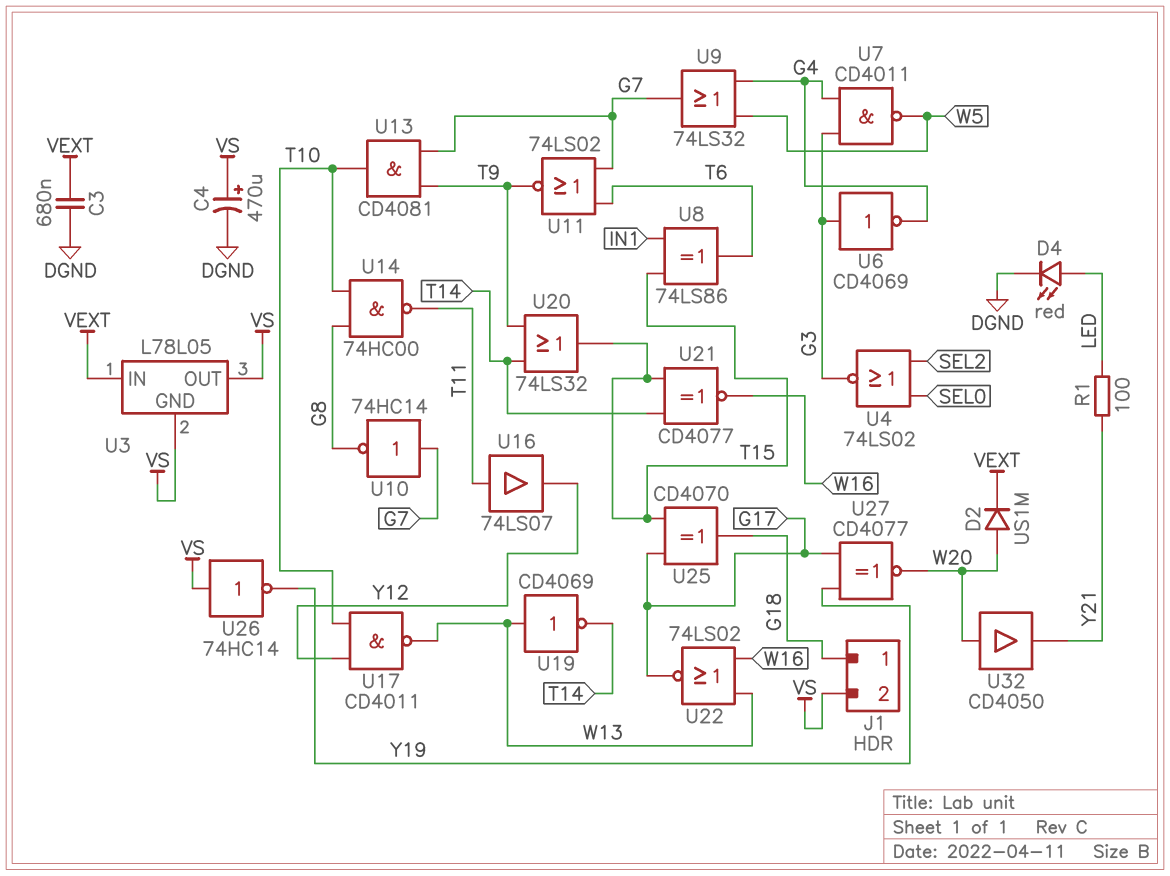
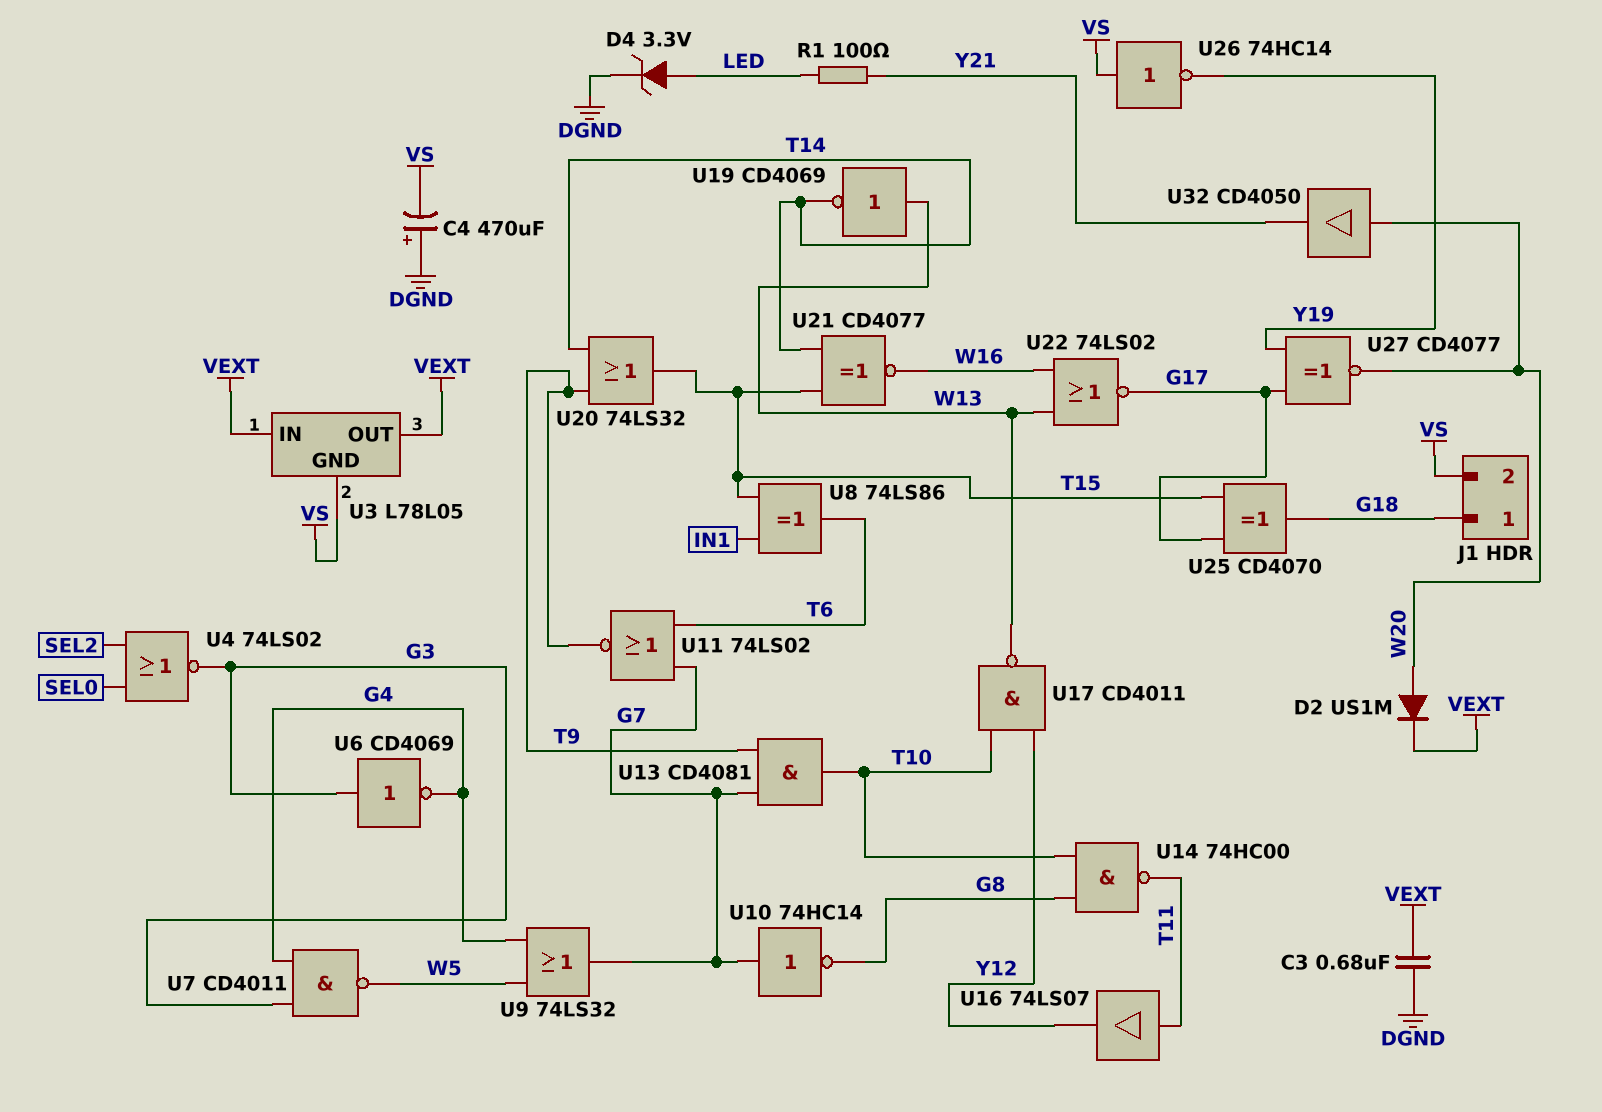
C4: 470uF (plus VS, minus DGND) -> 470uF (plus DGND, minus VS)
D4: LED red (A LED, K DGND) -> zener 3.3V (A LED, K DGND)
U3 pin OUT: VS -> VEXT

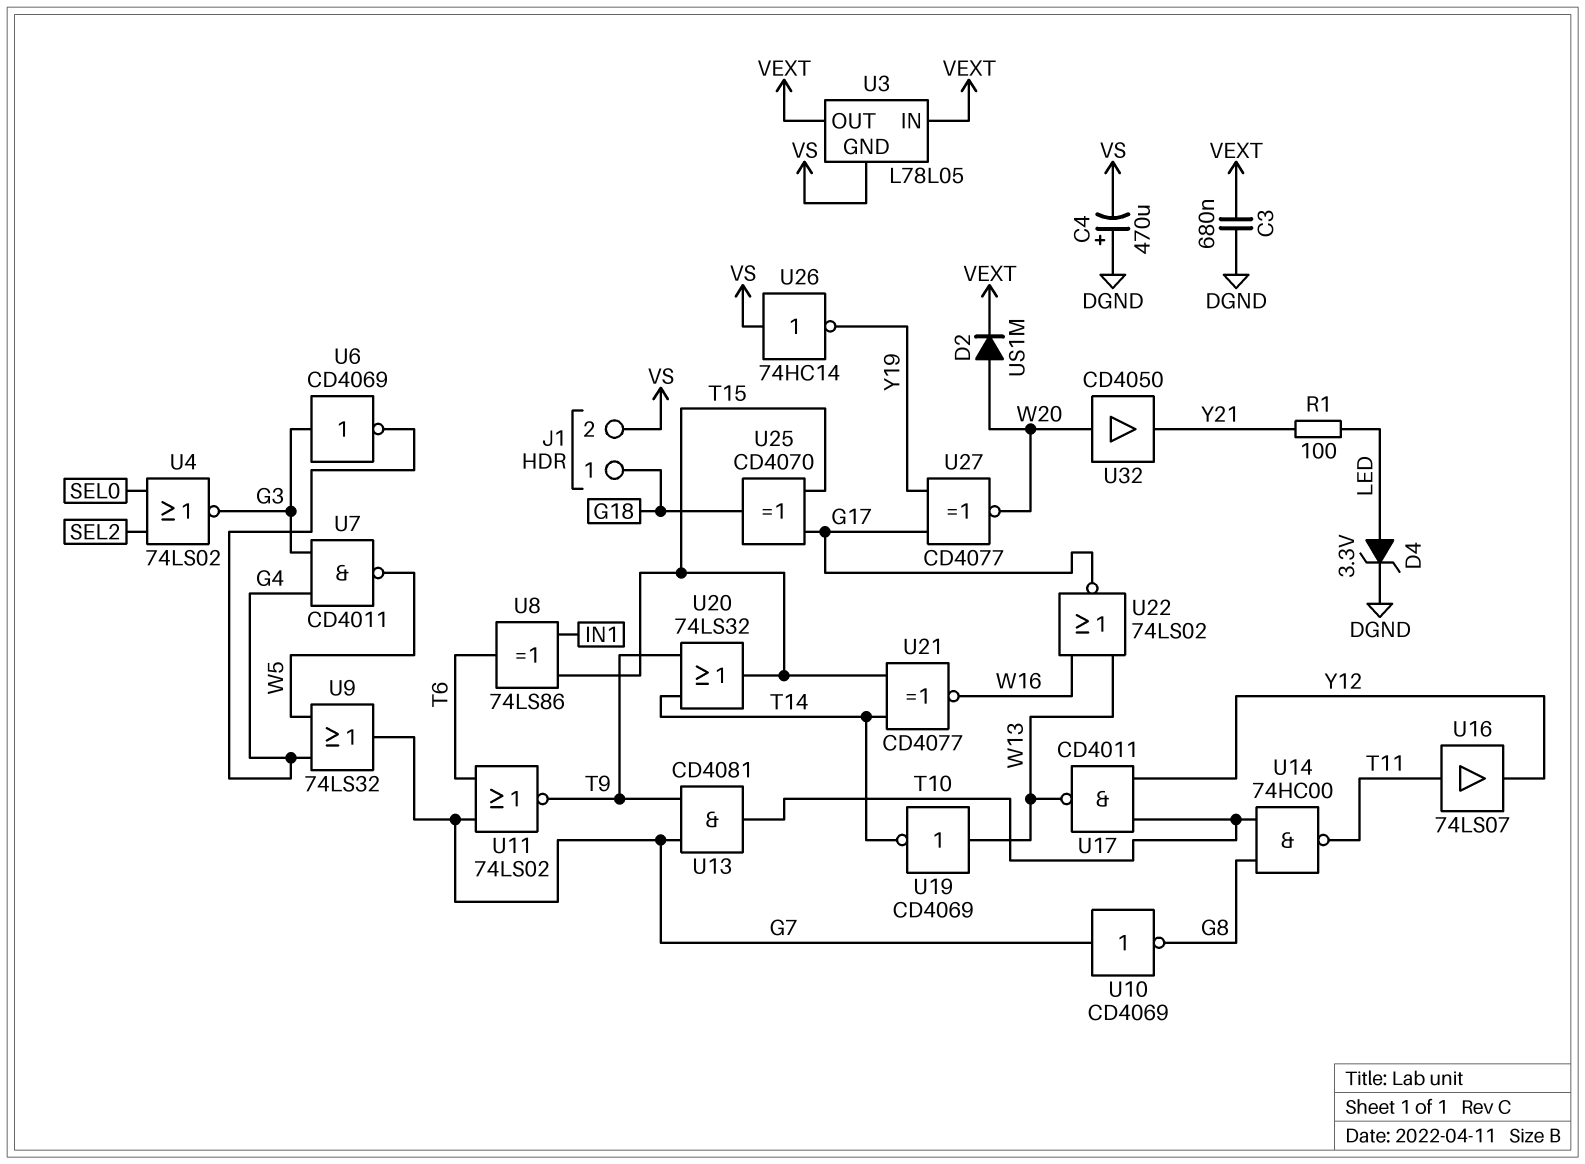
U10: NOT 74HC14 (in G7, out G8) -> NOT CD4069 (in G7, out G8)

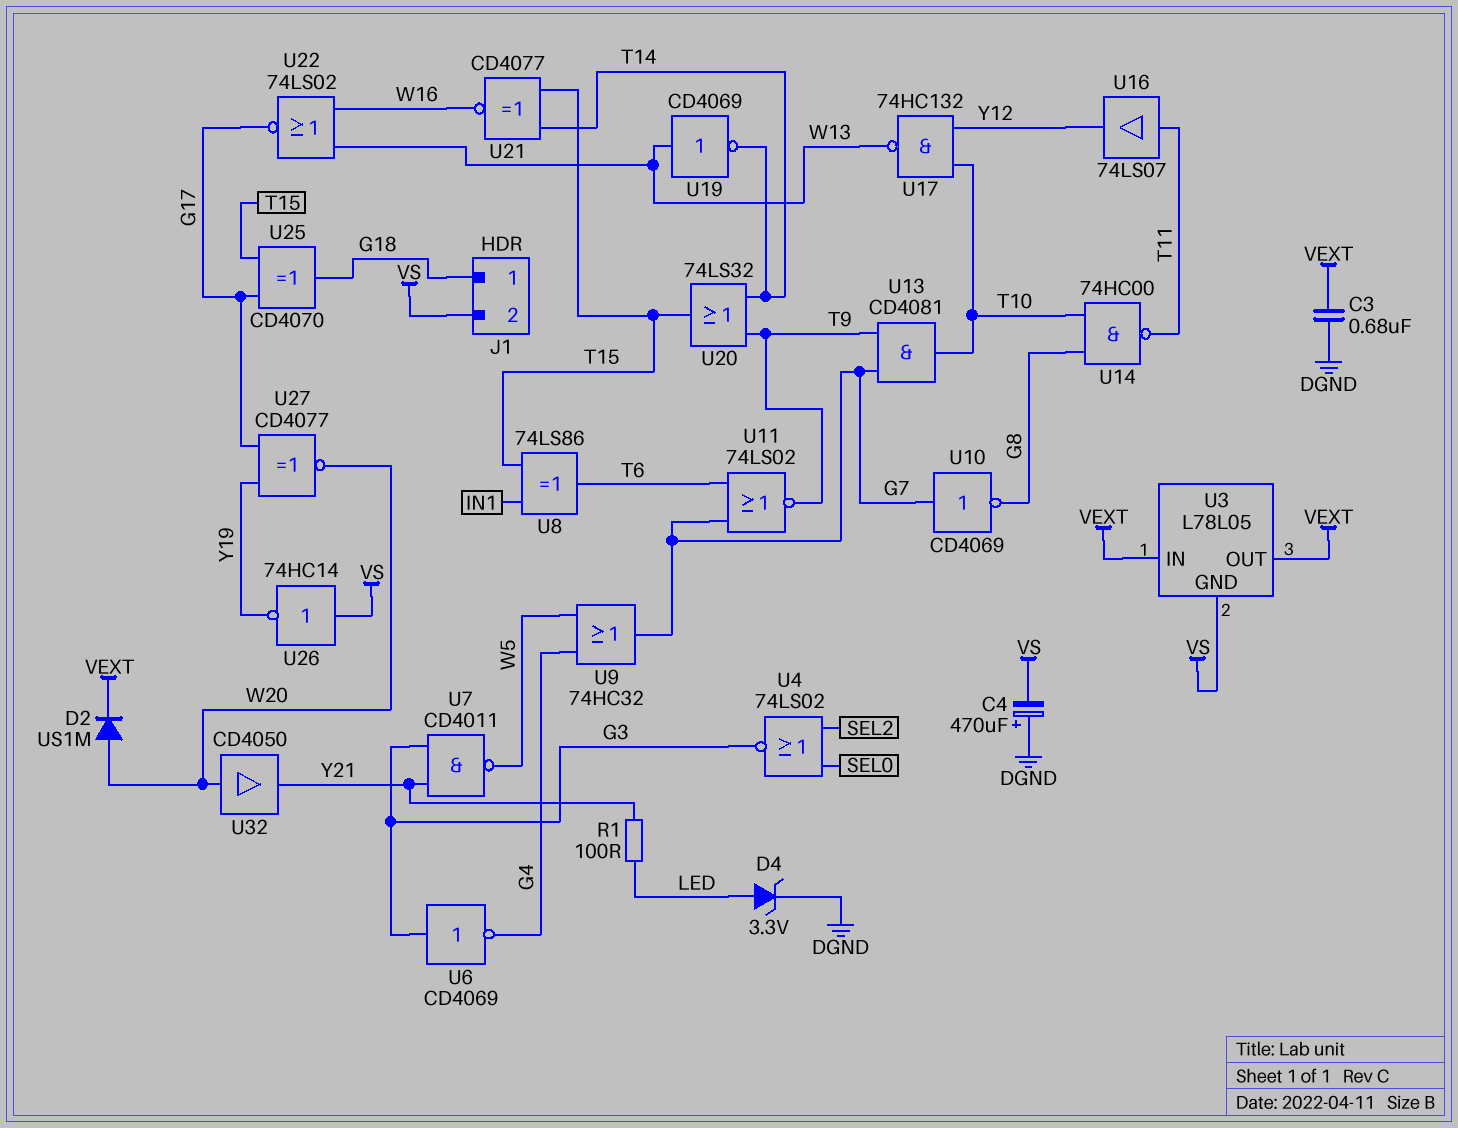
U7: NAND CD4011 (in G3, in G4, out W5) -> NAND CD4011 (in G3, in Y21, out W5)
U9: OR 74LS32 (in G4, in W5, out G7) -> OR 74HC32 (in G4, in W5, out G7)
U17: NAND CD4011 (in T10, in Y12, out W13) -> NAND 74HC132 (in T10, in Y12, out W13)

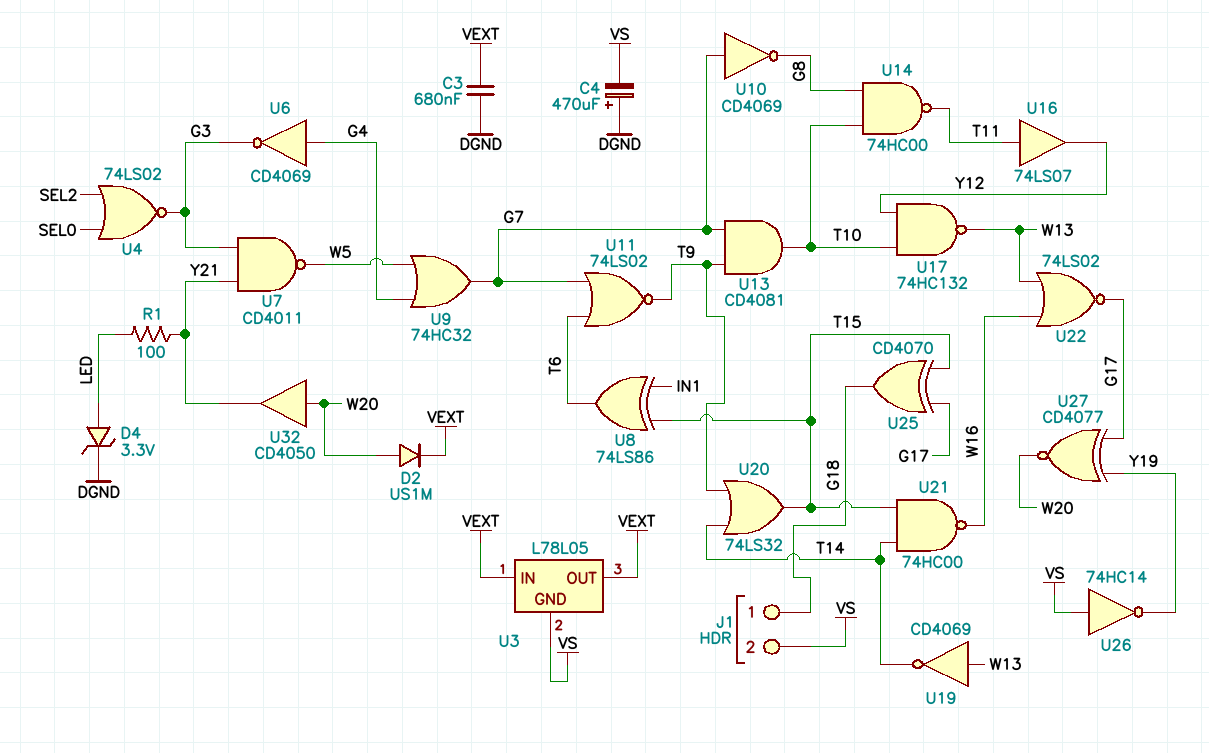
U6: NOT CD4069 (in G3, out G4) -> NOT CD4069 (in G4, out G3)
U21: XNOR CD4077 (in T14, in T15, out W16) -> NAND 74HC00 (in T14, in T15, out W16)

